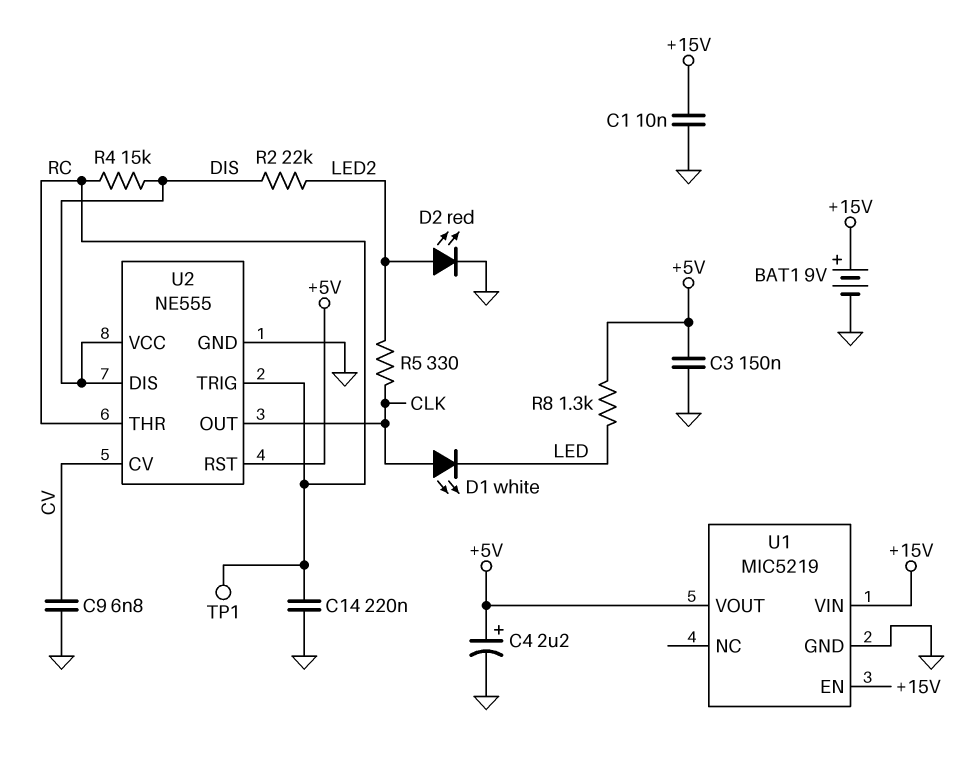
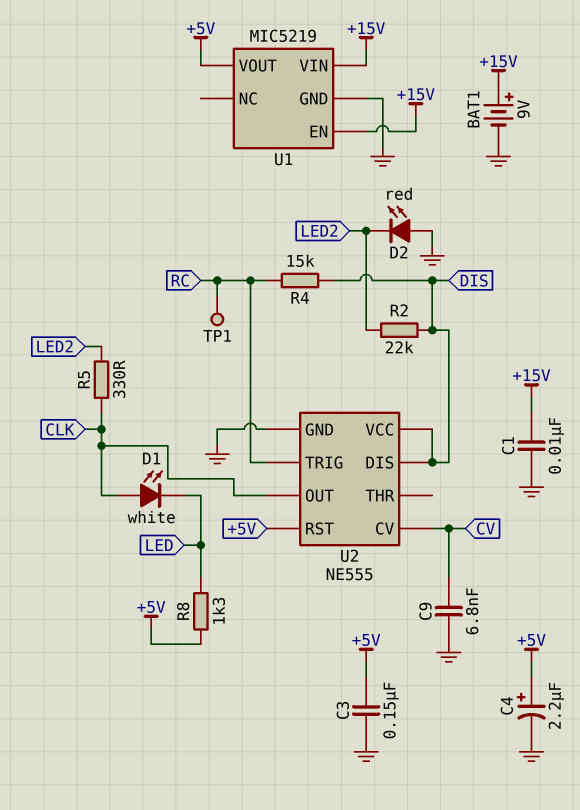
C14: 220nF (GND, RC) -> none
D2: LED red (A LED2, K GND) -> LED red (A GND, K LED2)
U2 pin THR: RC -> none

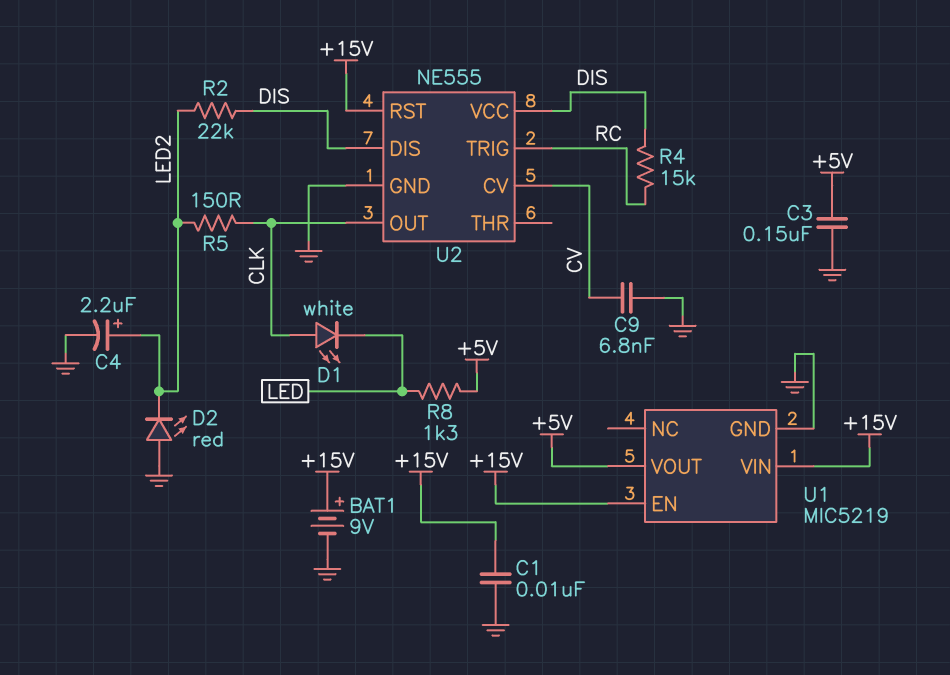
C4: 2.2uF (plus +5V, minus GND) -> 2.2uF (plus LED2, minus GND)
R5: 330 (CLK, LED2) -> 150 (CLK, LED2)
TP1: test point (RC) -> none
U2 pin RST: +5V -> +15V

